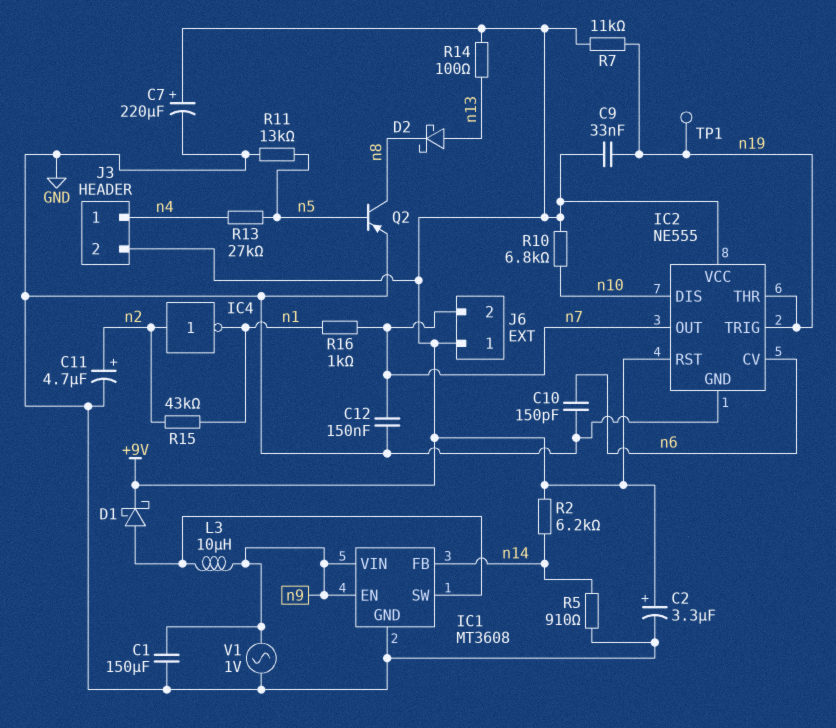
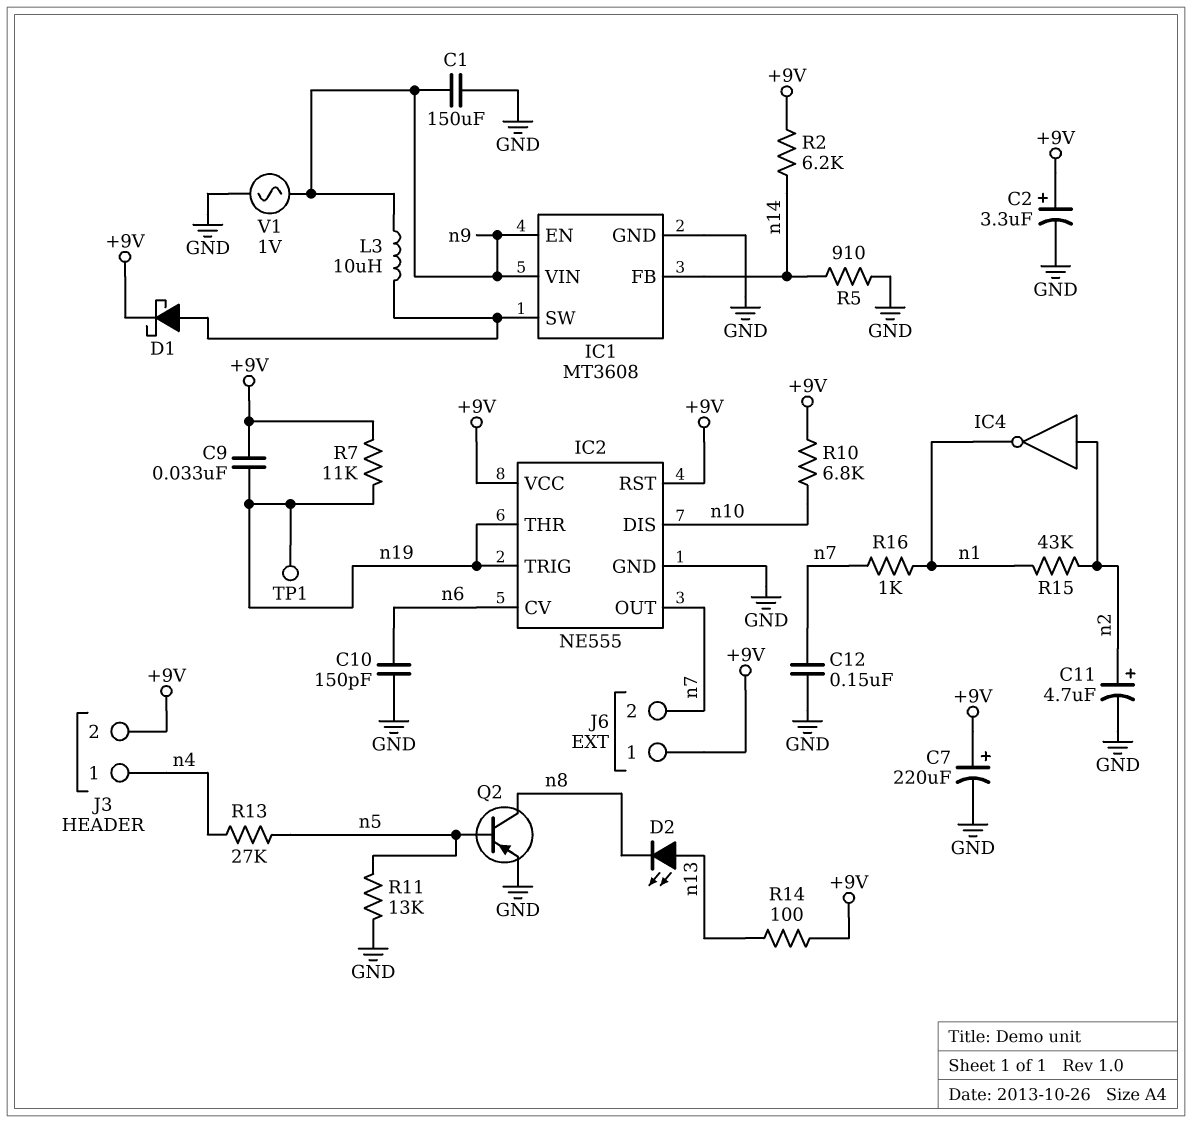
D2: schottky (A n13, K n8) -> LED (A n13, K n8)

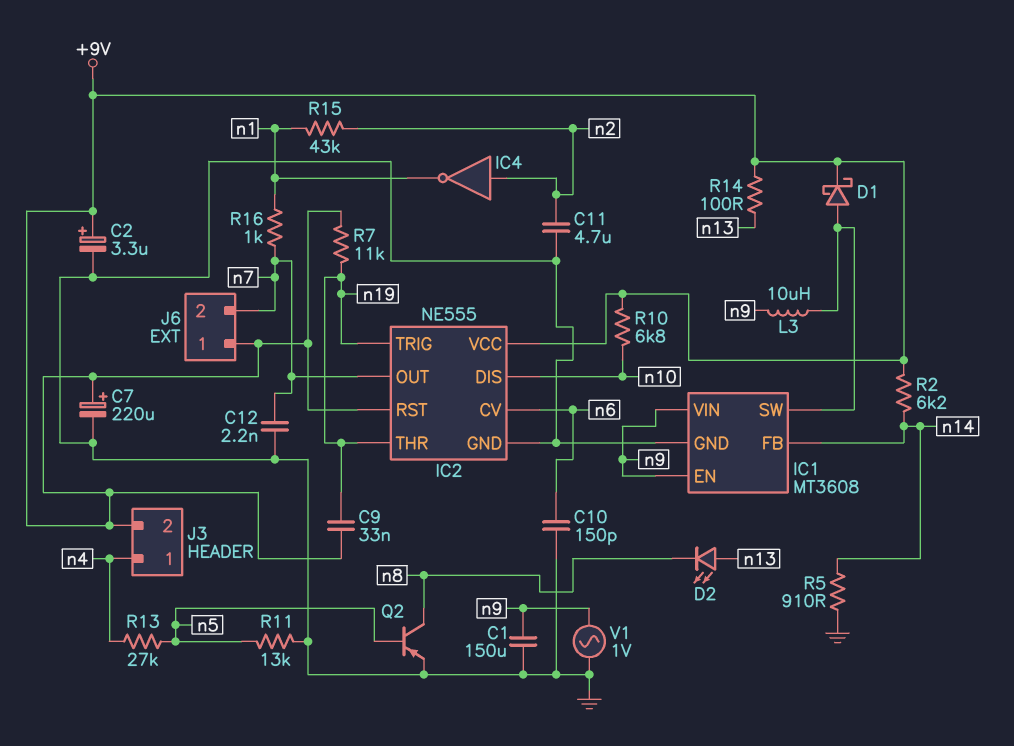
C11: 4.7uF (plus n2, minus GND) -> 4.7uF (GND, n2)
C12: 150nF (GND, n7) -> 2.2nF (GND, n7)
TP1: test point (n19) -> none

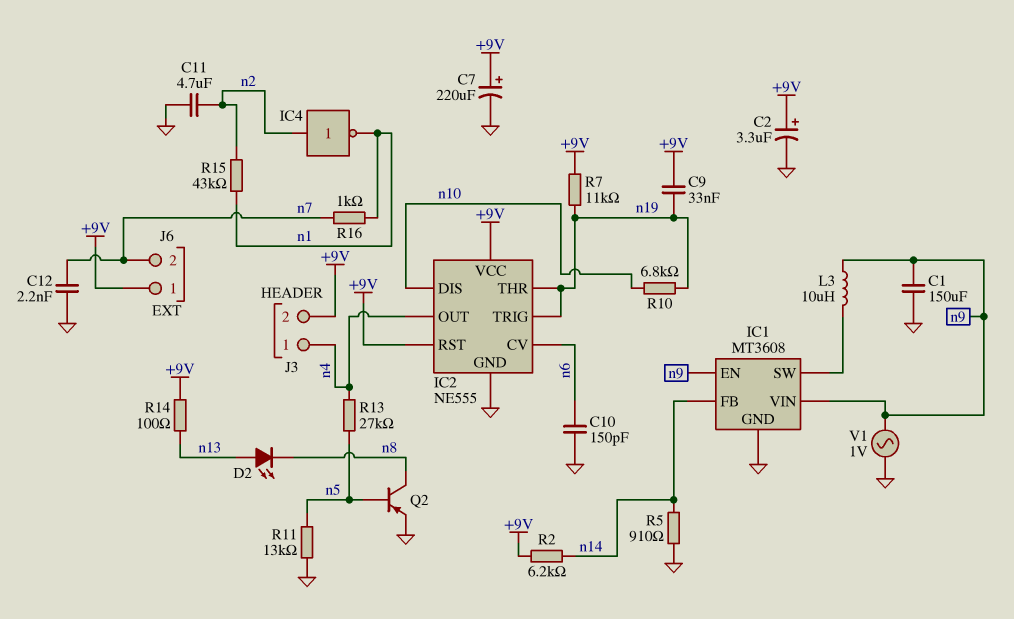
D1: schottky (A IC1/SW, K +9V) -> none
IC2 pin OUT: n7 -> n4
R10: 6.8k (+9V, n10) -> 6.8k (n10, n19)

